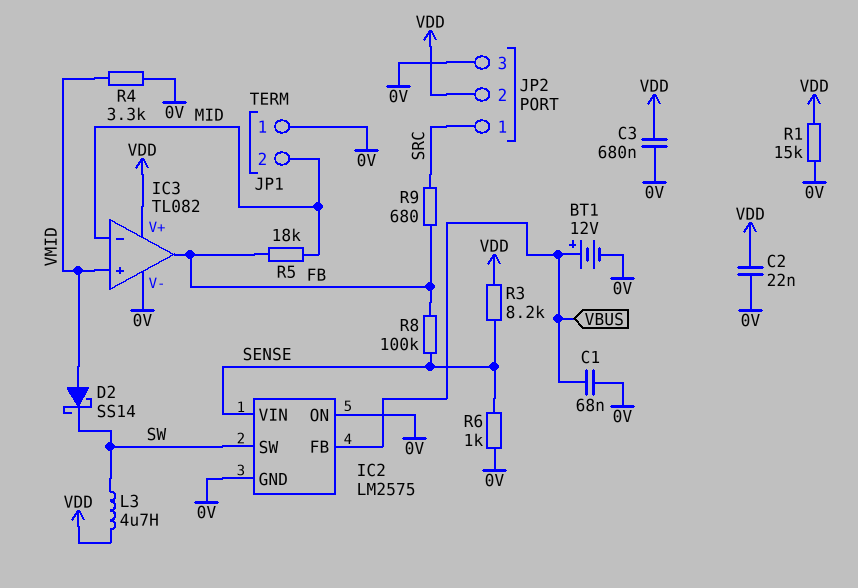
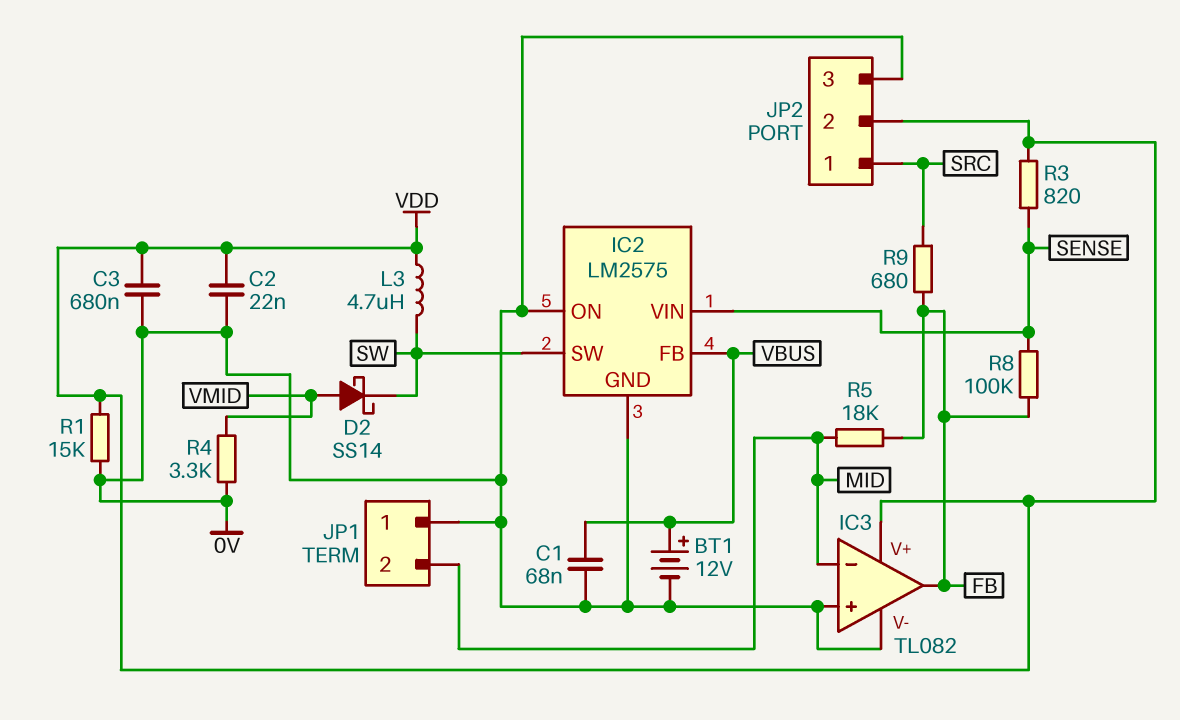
IC3 pin in+: VMID -> 0V
R3: 8.2k (SENSE, VDD) -> 820 (SENSE, VDD)
R6: 1k (0V, SENSE) -> none

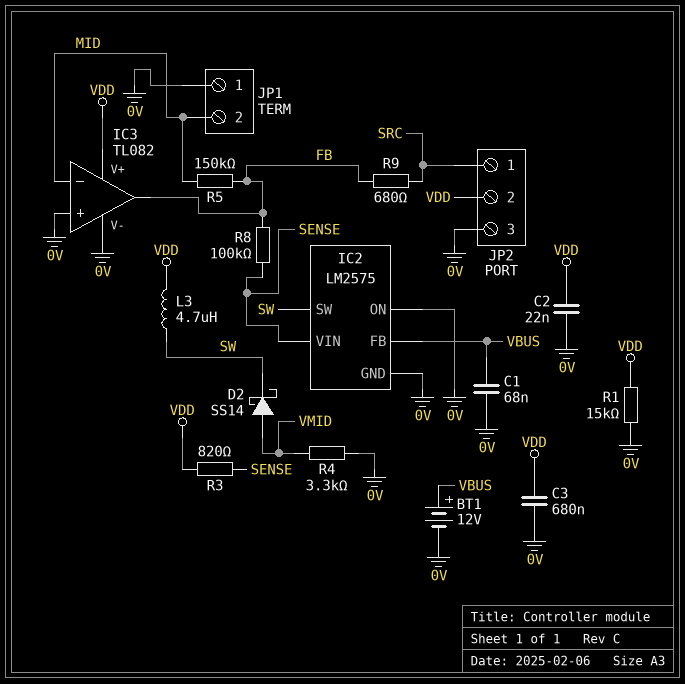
R5: 18k (FB, MID) -> 150k (FB, MID)

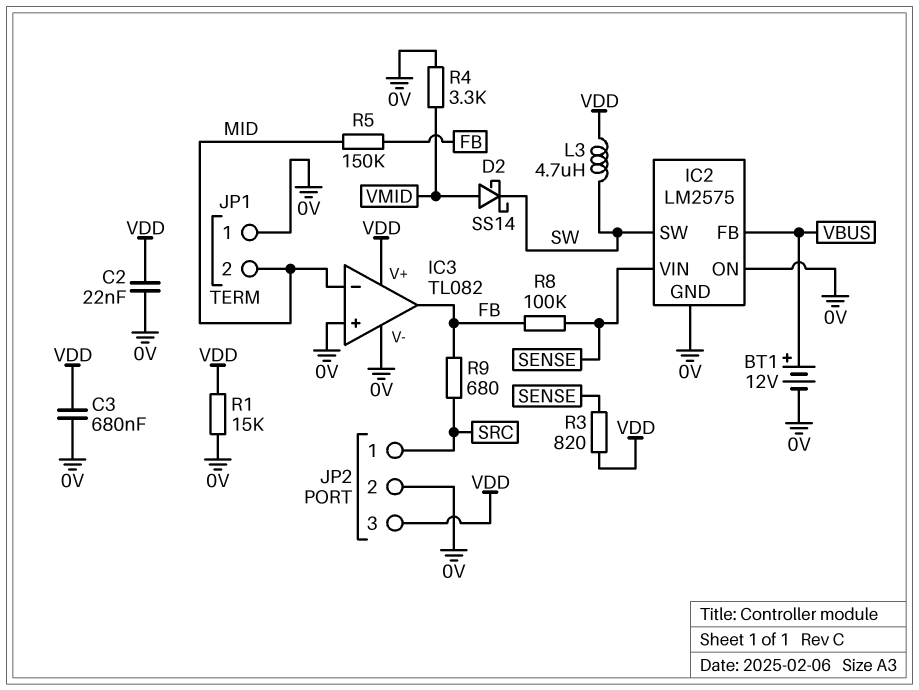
C1: 68nF (0V, VBUS) -> none
JP2 pin 2: VDD -> 0V
JP2 pin 3: 0V -> VDD

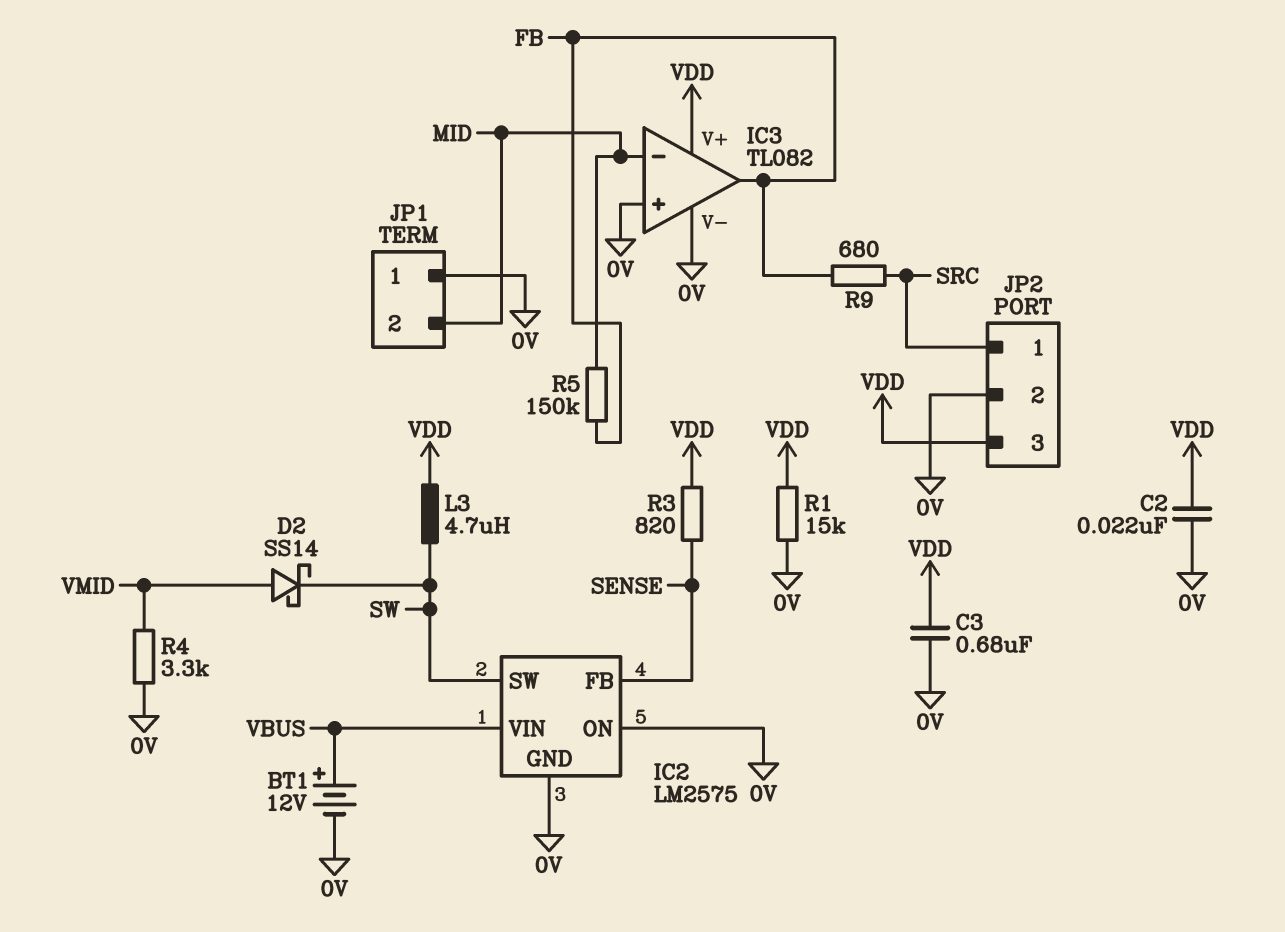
IC2 pin FB: VBUS -> SENSE
IC2 pin VIN: SENSE -> VBUS
R8: 100k (FB, SENSE) -> none

